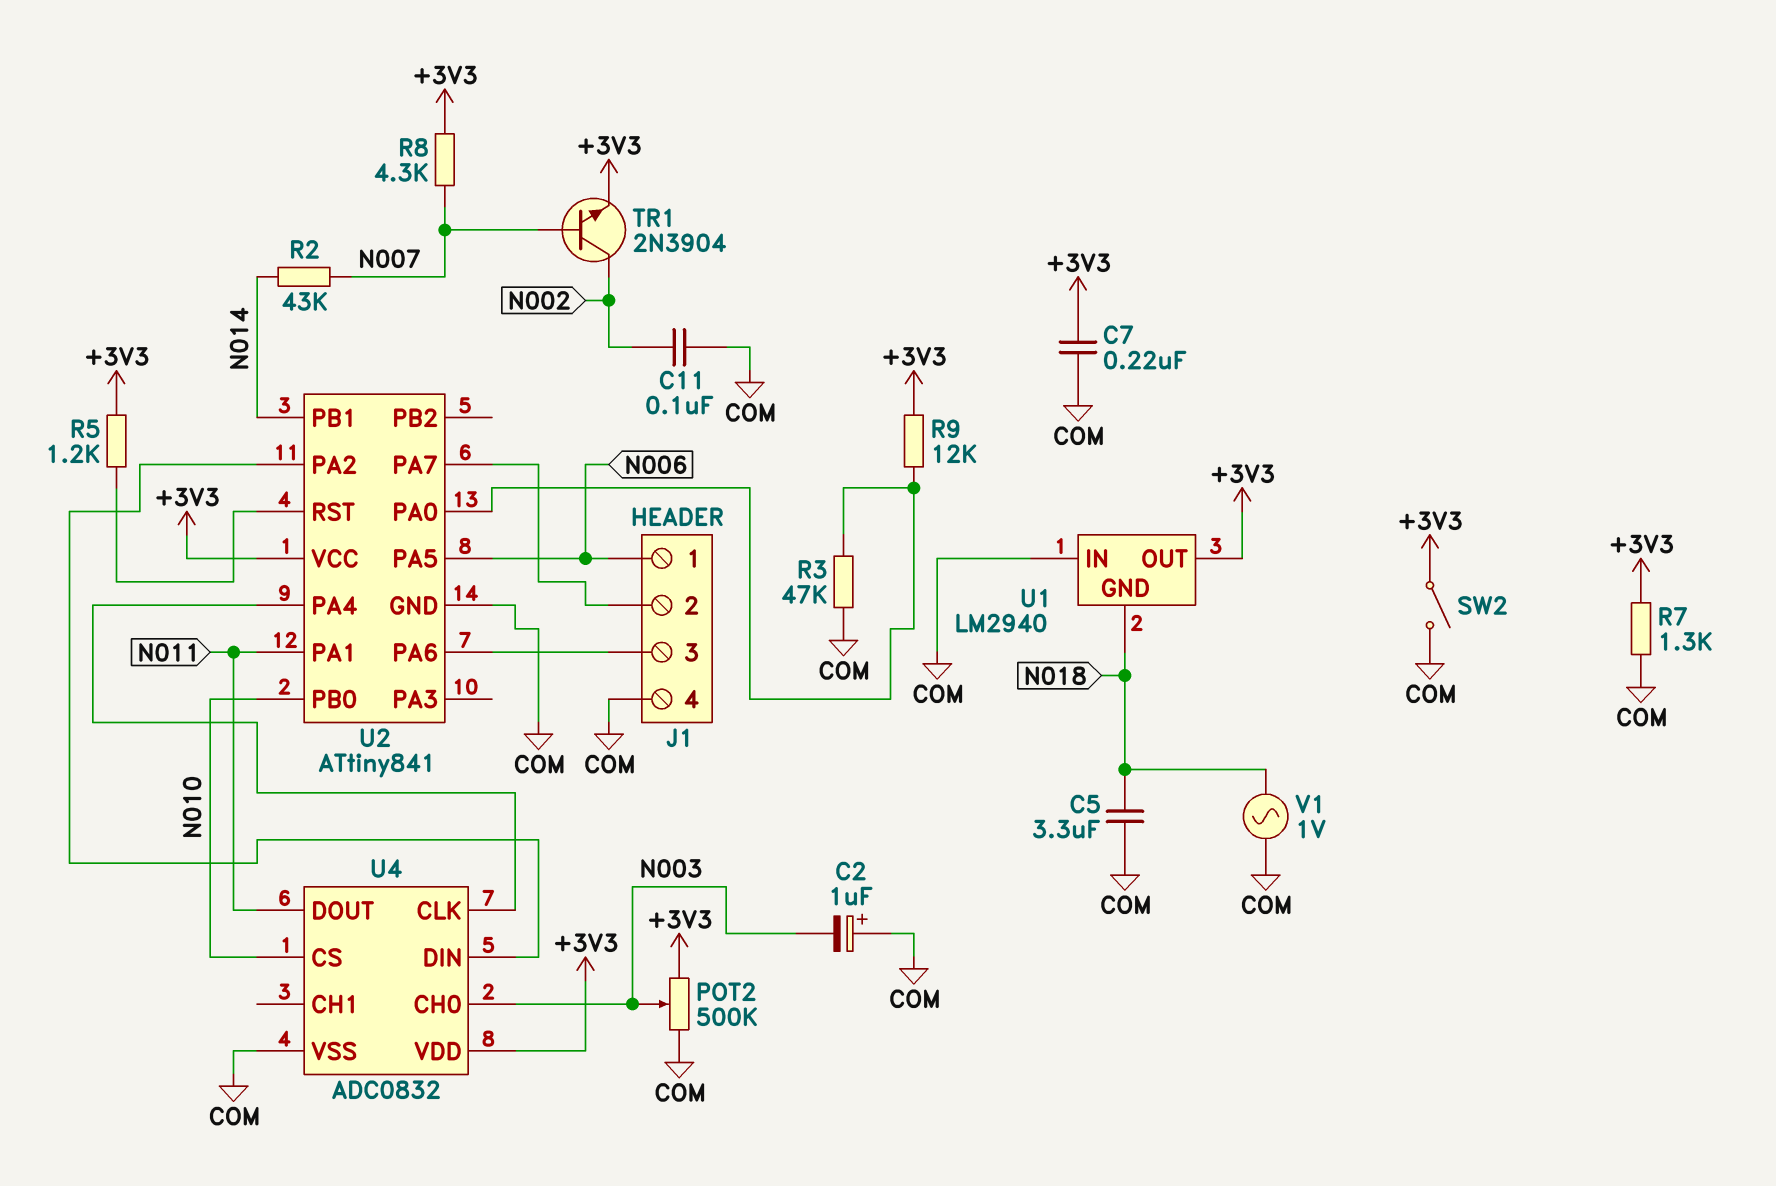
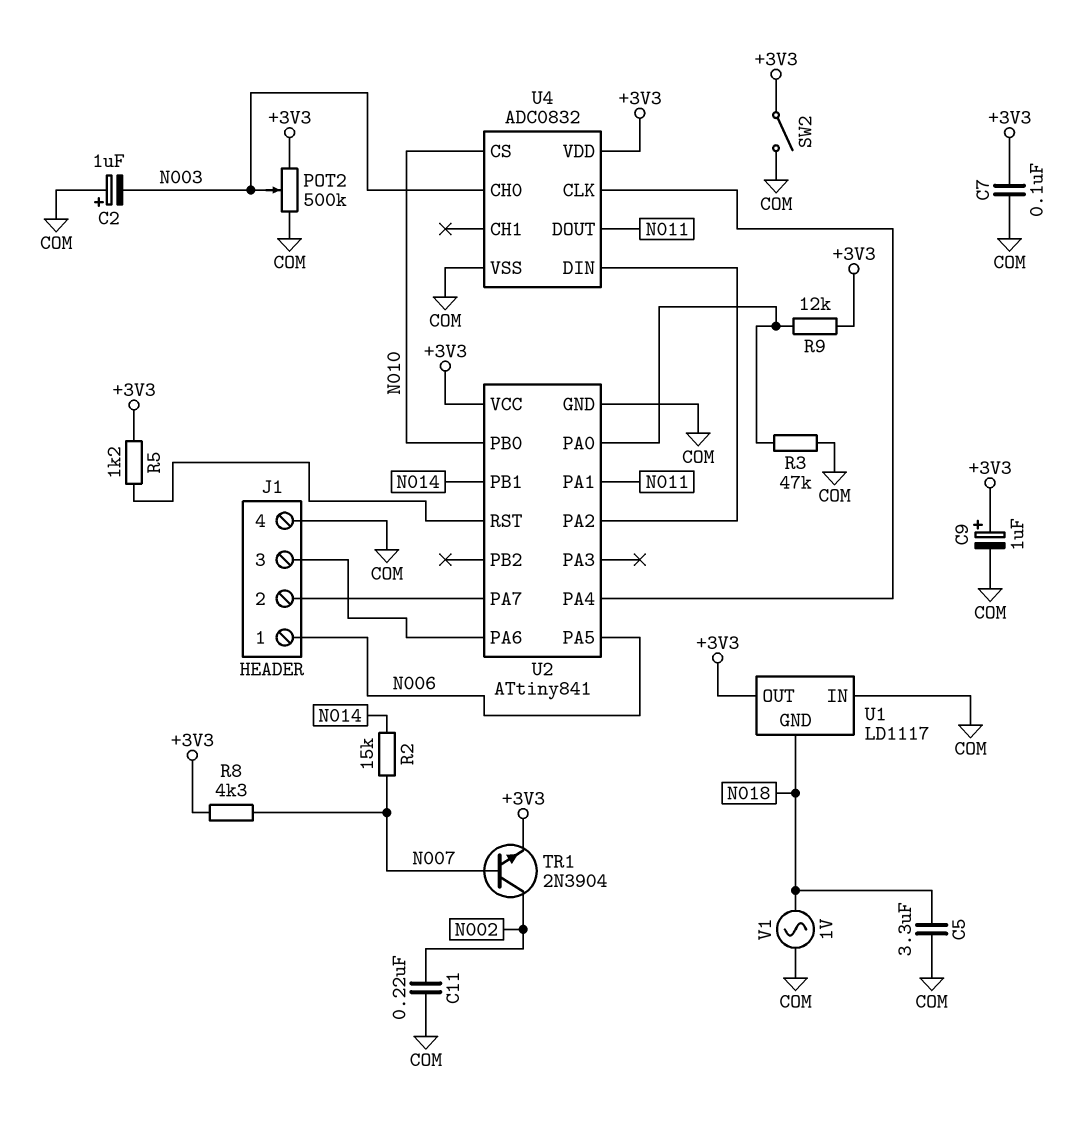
C7: 220nF (+3V3, COM) -> 100nF (+3V3, COM)
C9: none -> 1uF (plus +3V3, minus COM)
C11: 100nF (COM, N002) -> 220nF (COM, N002)
R2: 43k (N007, N014) -> 15k (N007, N014)
R7: 1.3k (+3V3, COM) -> none
U1: LM2940 -> LD1117

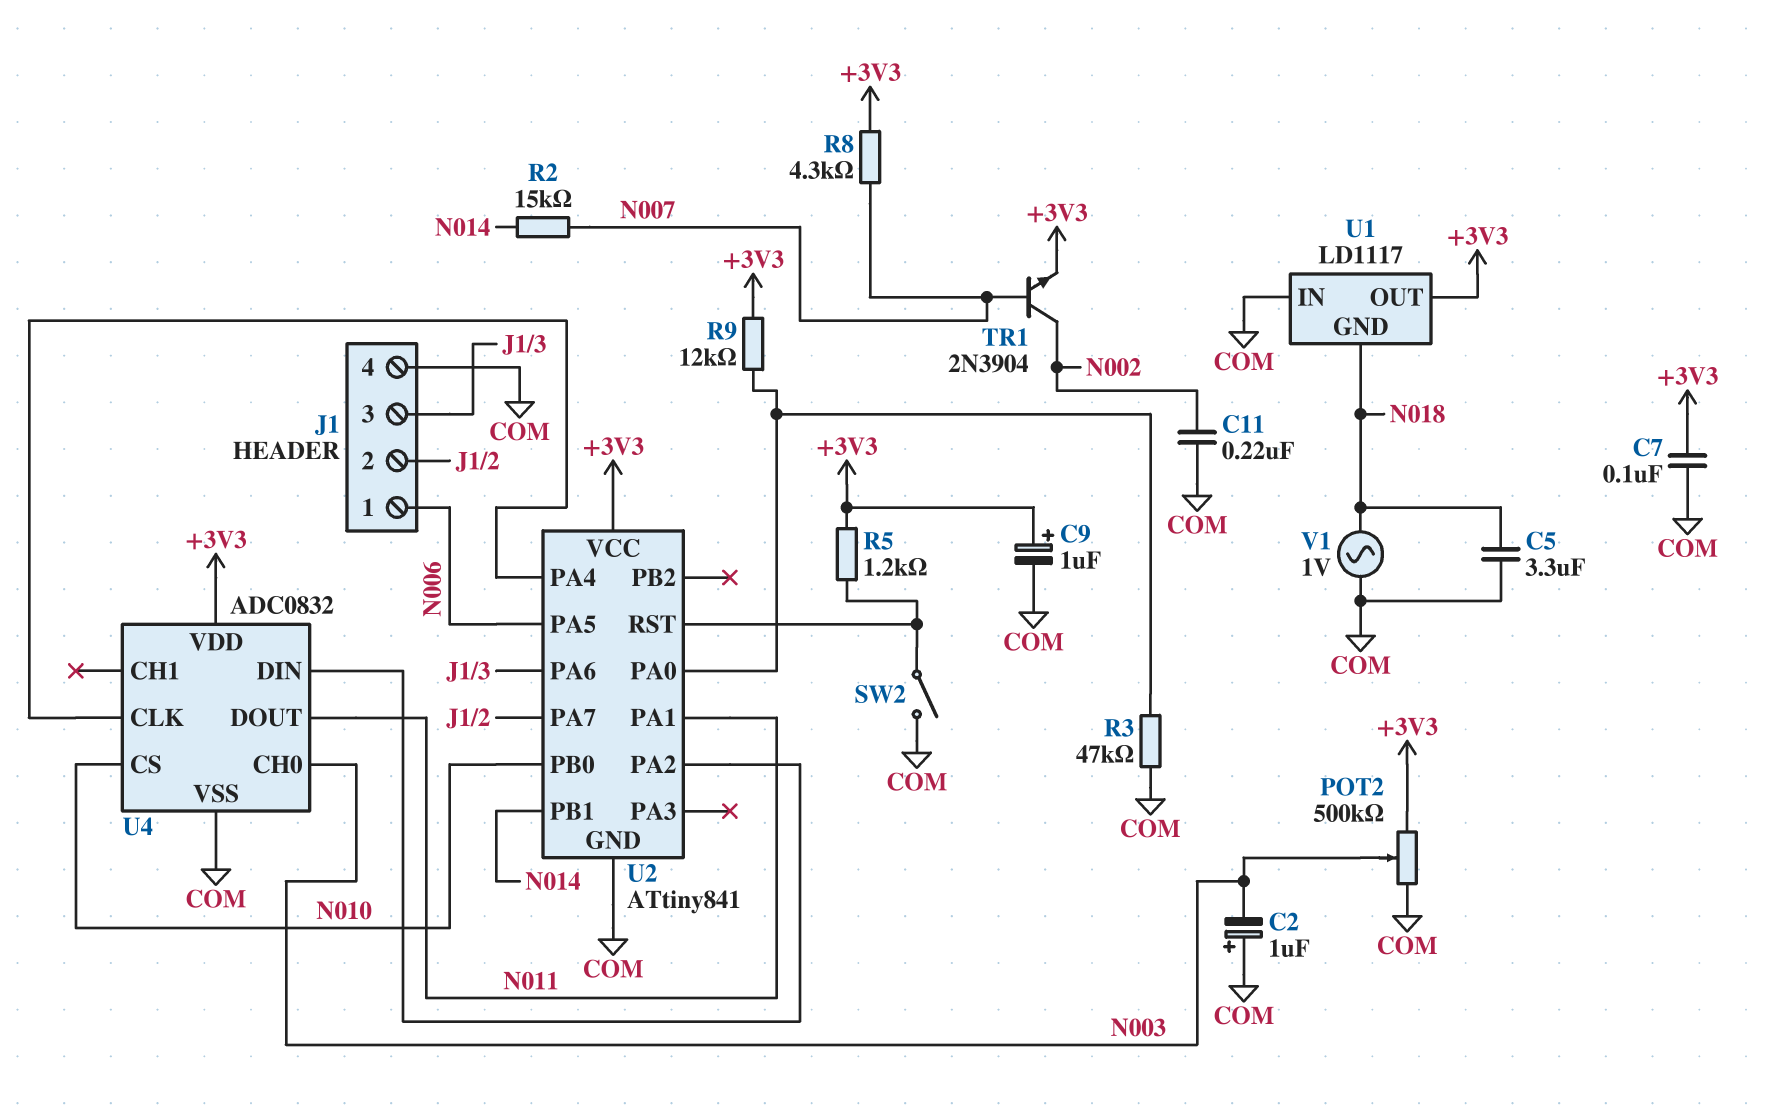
SW2: switch (+3V3, COM) -> switch (COM, U2/RST)

